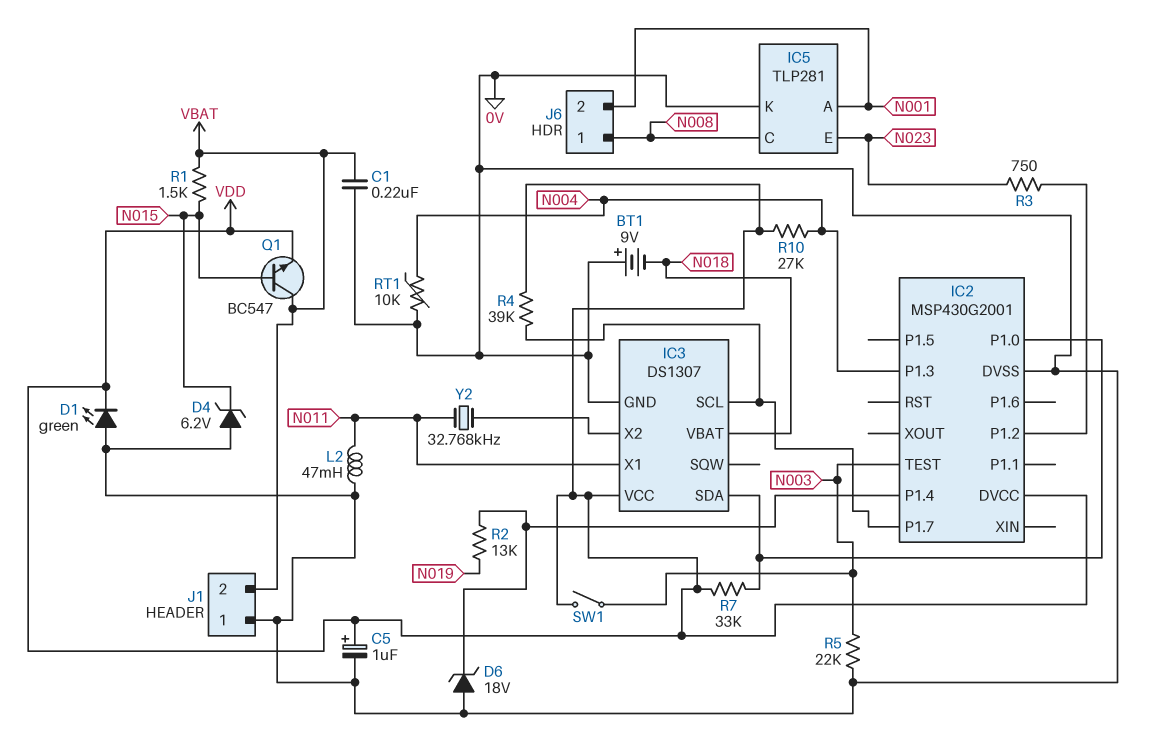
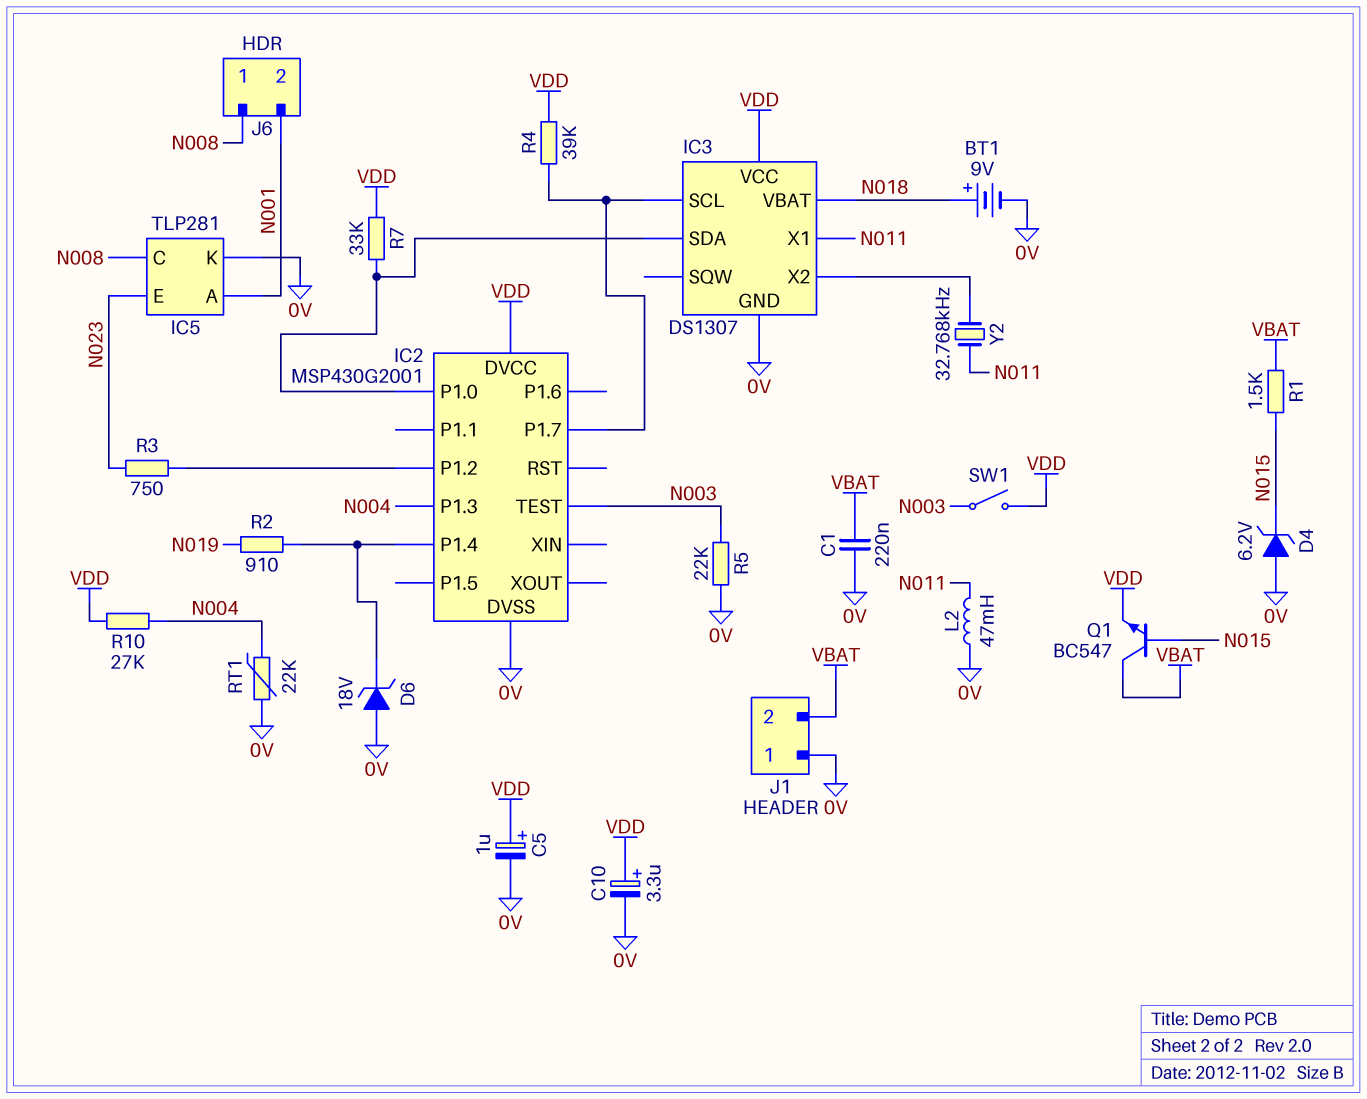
BT1: 9V (plus 0V, minus N018) -> 9V (plus N018, minus 0V)
C10: none -> 3.3uF (plus VDD, minus 0V)
D1: LED green (A 0V, K VDD) -> none
R2: 13k (IC2/P1.4, N019) -> 910 (IC2/P1.4, N019)
RT1: 10k (0V, N004) -> 22k (0V, N004)

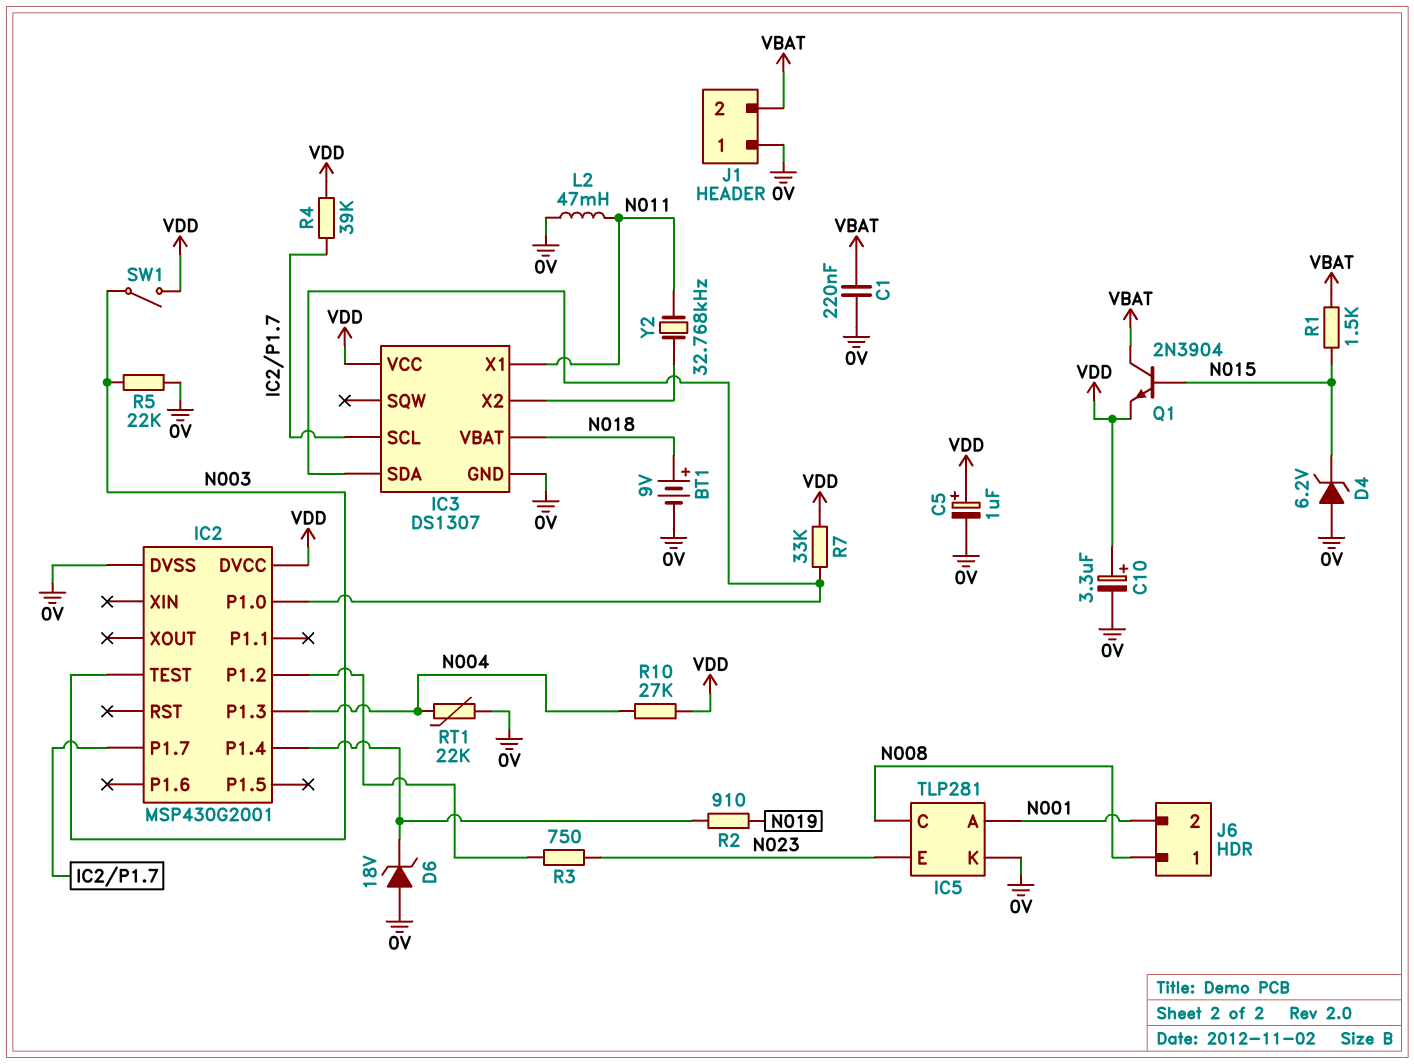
Q1: NPN BC547 (B N015, C VBAT, E VDD) -> NPN 2N3904 (B N015, C VBAT, E VDD)

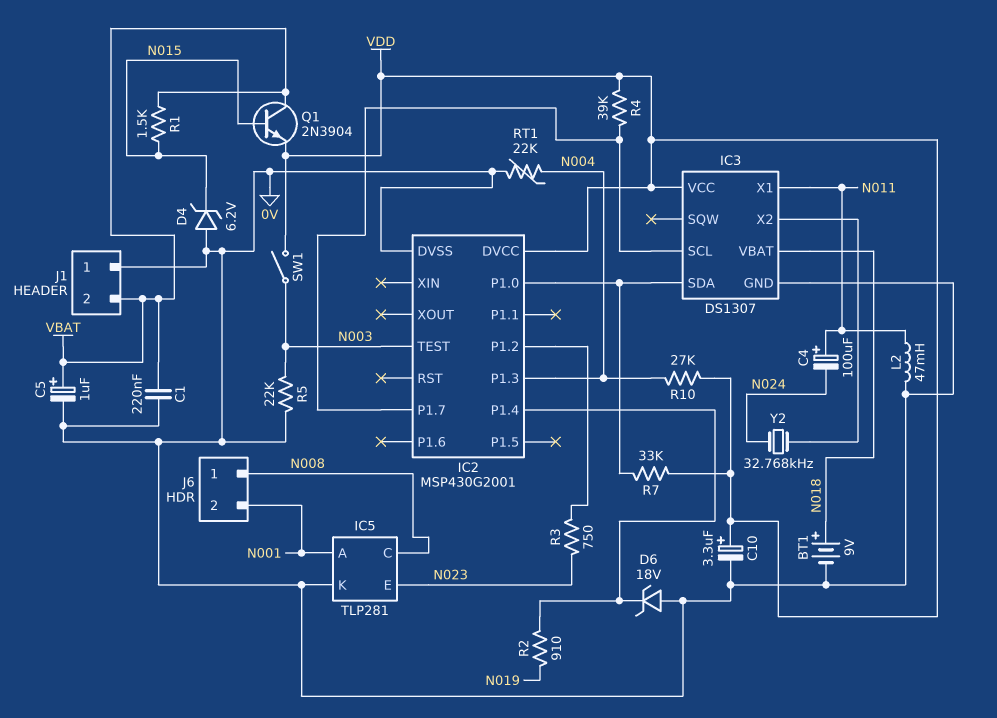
C4: none -> 100uF (plus N011, minus N024)
C5: 1uF (plus VDD, minus 0V) -> 1uF (plus VBAT, minus 0V)
Y2: 32.768kHz (IC3/X2, N011) -> 32.768kHz (IC3/X2, N024)

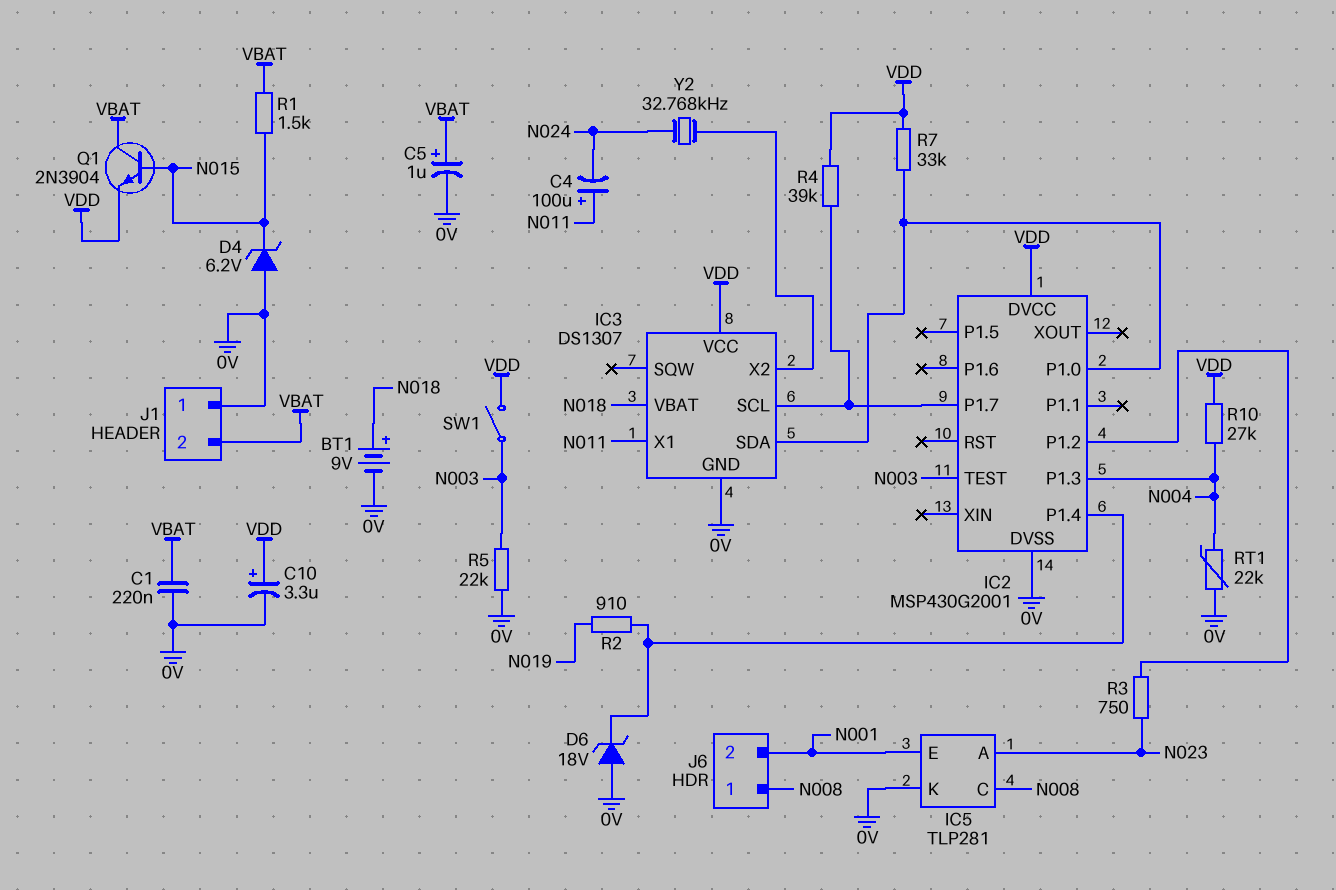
IC5 pin A: N001 -> N023
IC5 pin E: N023 -> N001
L2: 47mH (0V, N011) -> none

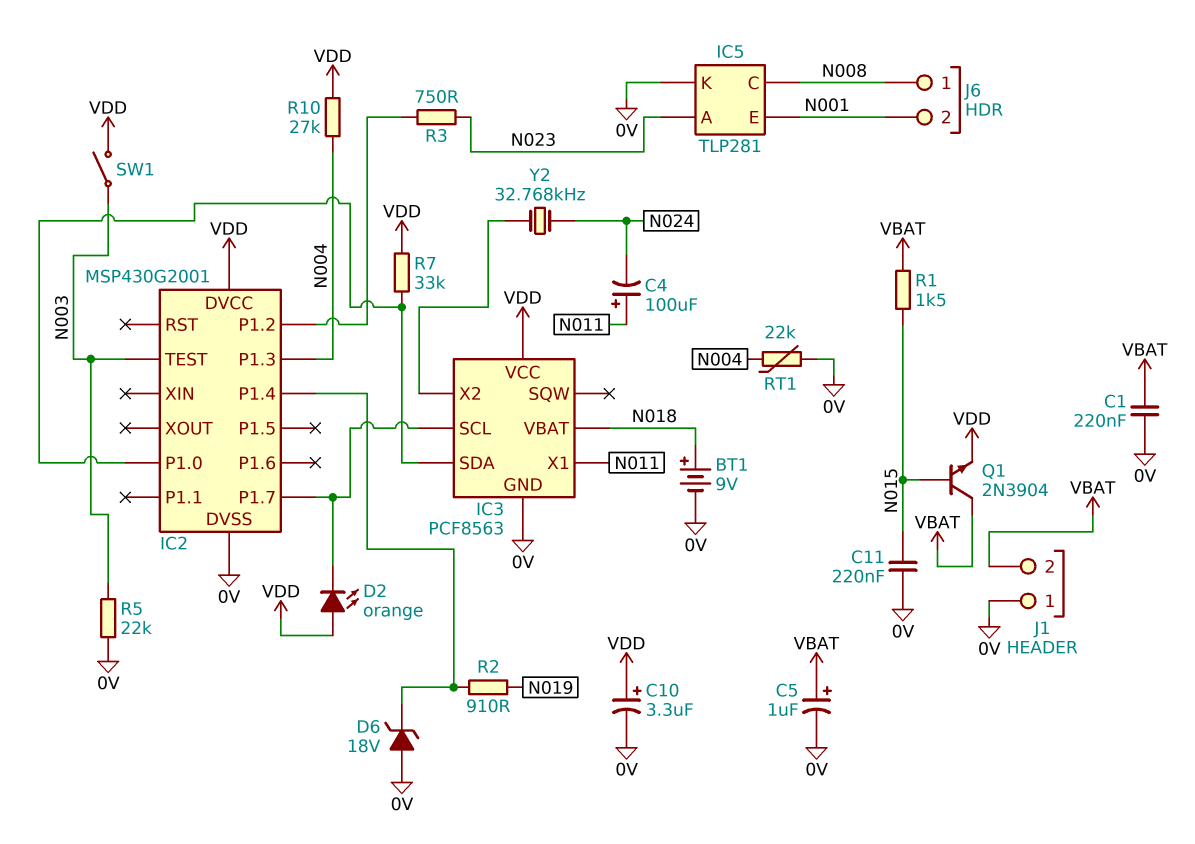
C11: none -> 220nF (0V, N015)
D2: none -> LED orange (A VDD, K IC2/P1.7)
D4: zener 6.2V (A 0V, K N015) -> none
IC3: DS1307 -> PCF8563
R4: 39k (IC2/P1.7, VDD) -> none

